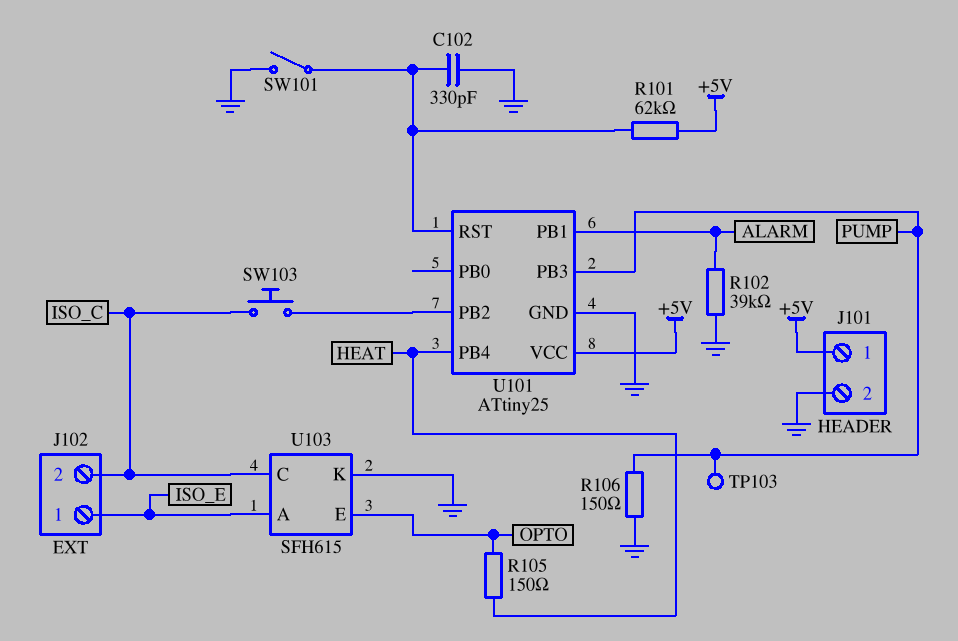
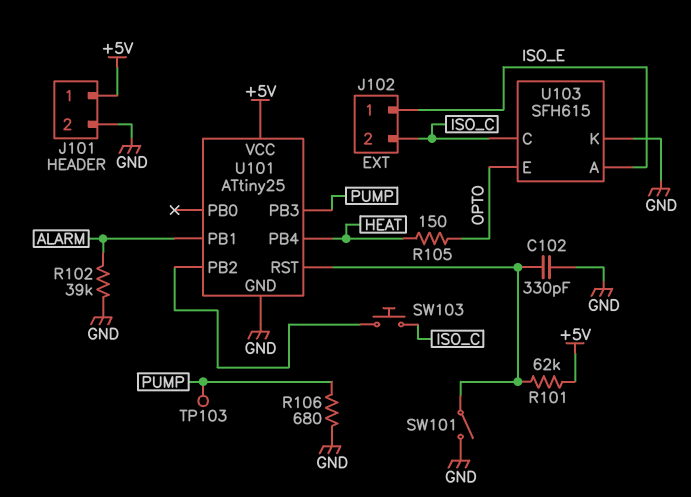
R106: 150 (GND, PUMP) -> 680 (GND, PUMP)

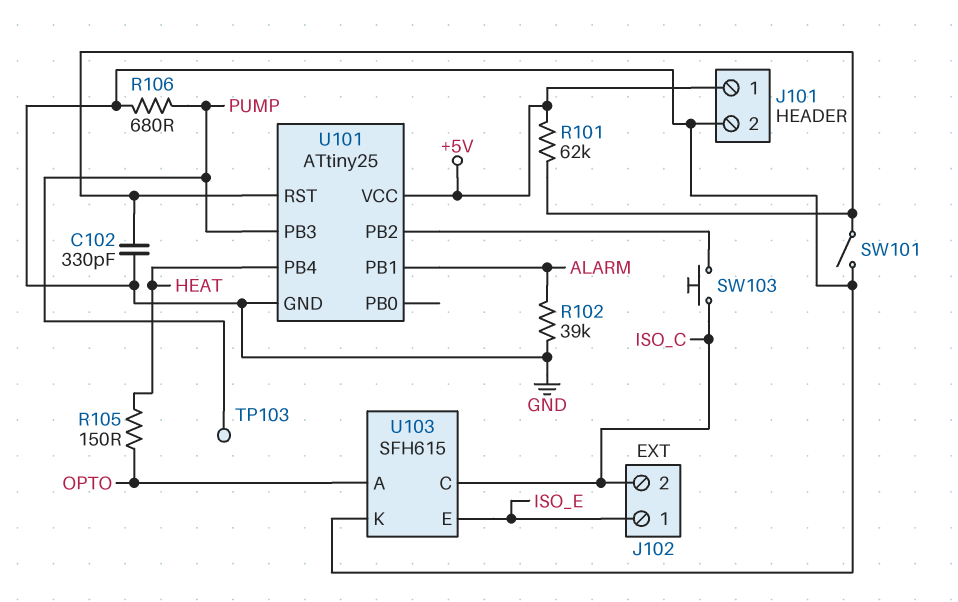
U103 pin A: ISO_E -> OPTO
U103 pin E: OPTO -> ISO_E

